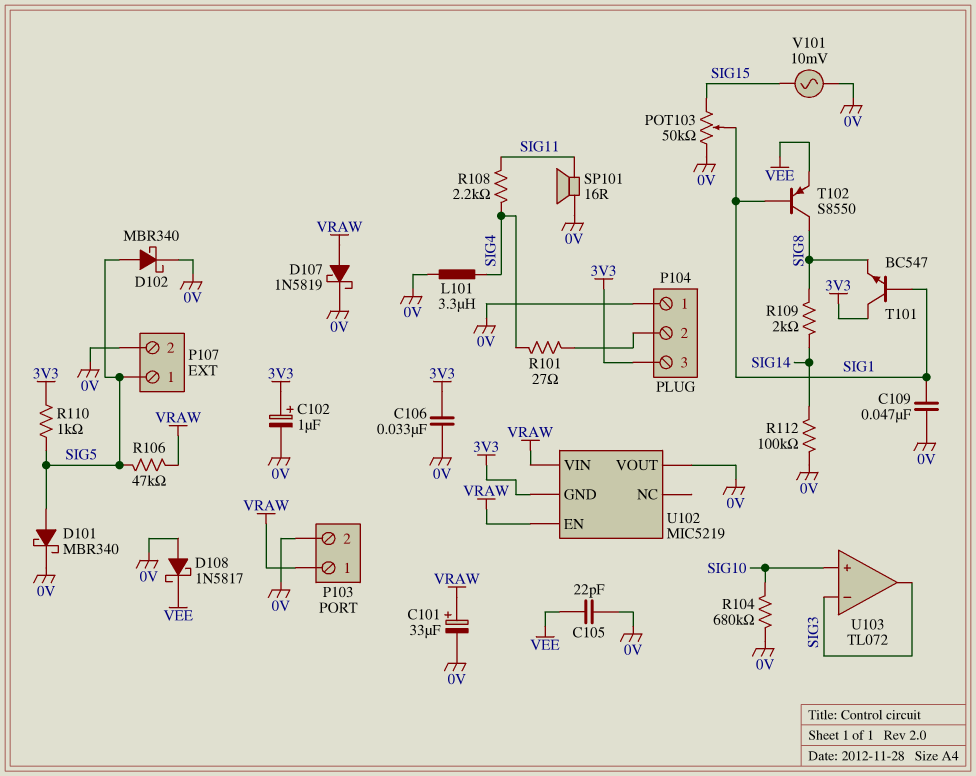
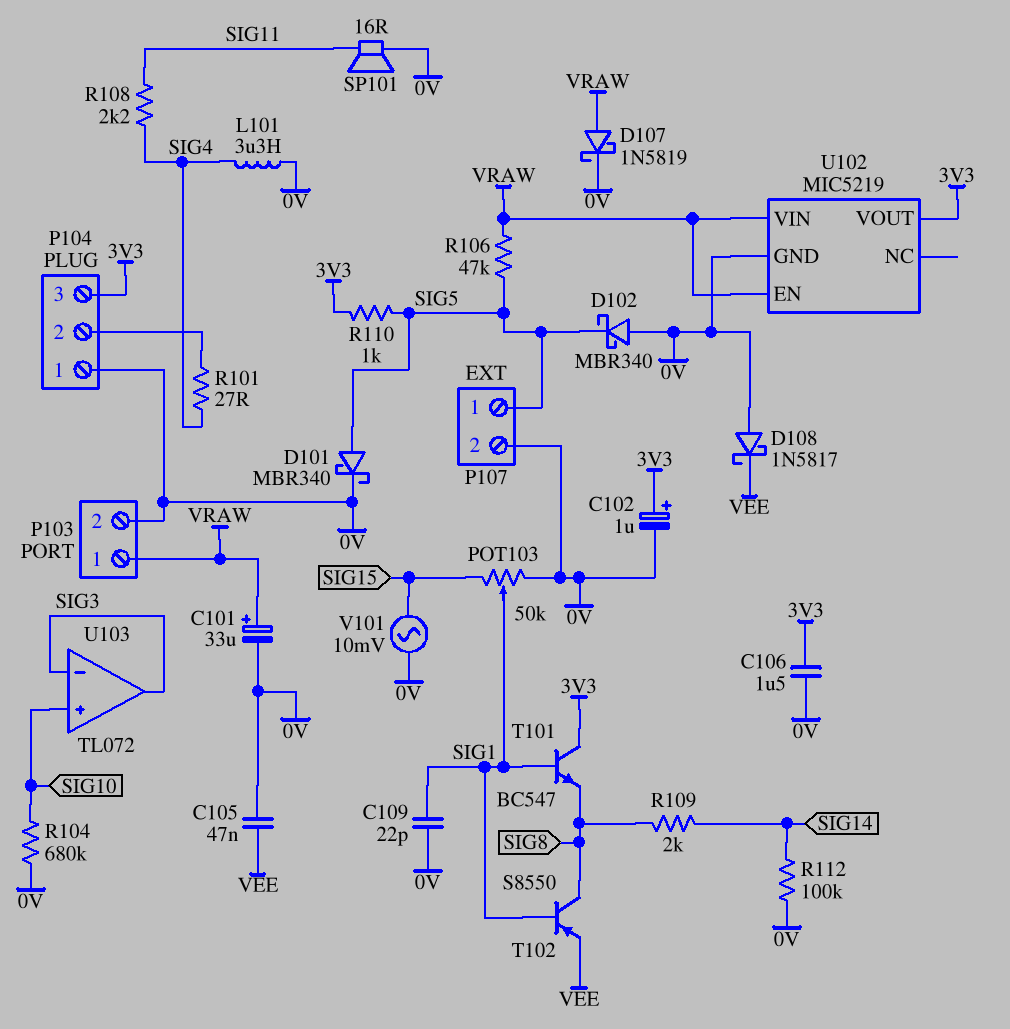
C105: 22pF (0V, VEE) -> 47nF (0V, VEE)
C106: 33nF (0V, 3V3) -> 1.5uF (0V, 3V3)
C109: 47nF (0V, SIG1) -> 22pF (0V, SIG1)
D102: schottky MBR340 (A SIG5, K 0V) -> schottky MBR340 (A 0V, K SIG5)
U102 pin GND: 3V3 -> 0V
U102 pin VOUT: 0V -> 3V3

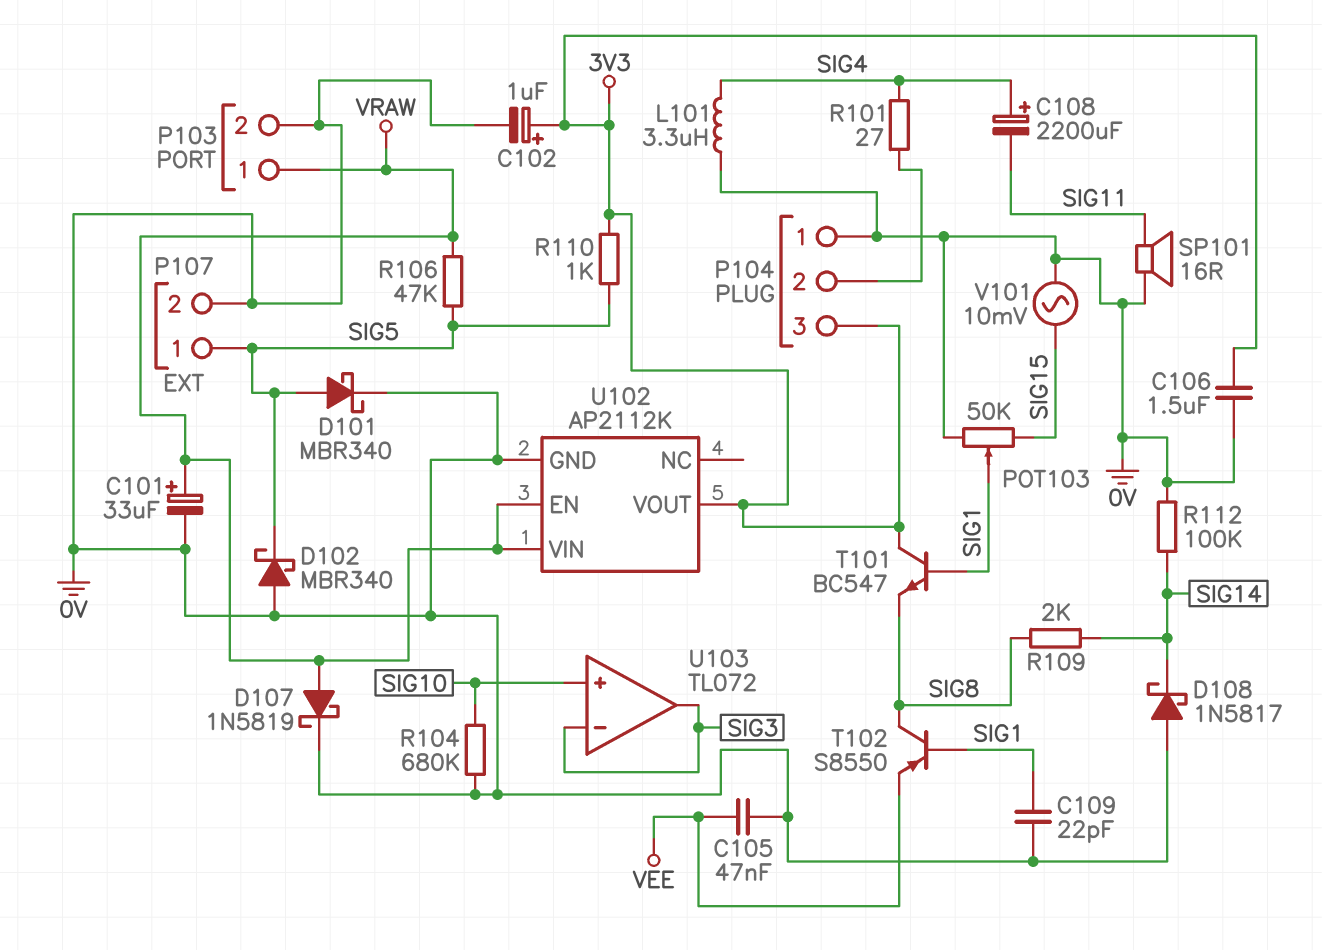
C108: none -> 2200uF (plus SIG4, minus SIG11)
D108: schottky 1N5817 (A 0V, K VEE) -> schottky 1N5817 (A 0V, K SIG14)
R108: 2.2k (SIG4, SIG11) -> none
U102: MIC5219 -> AP2112K

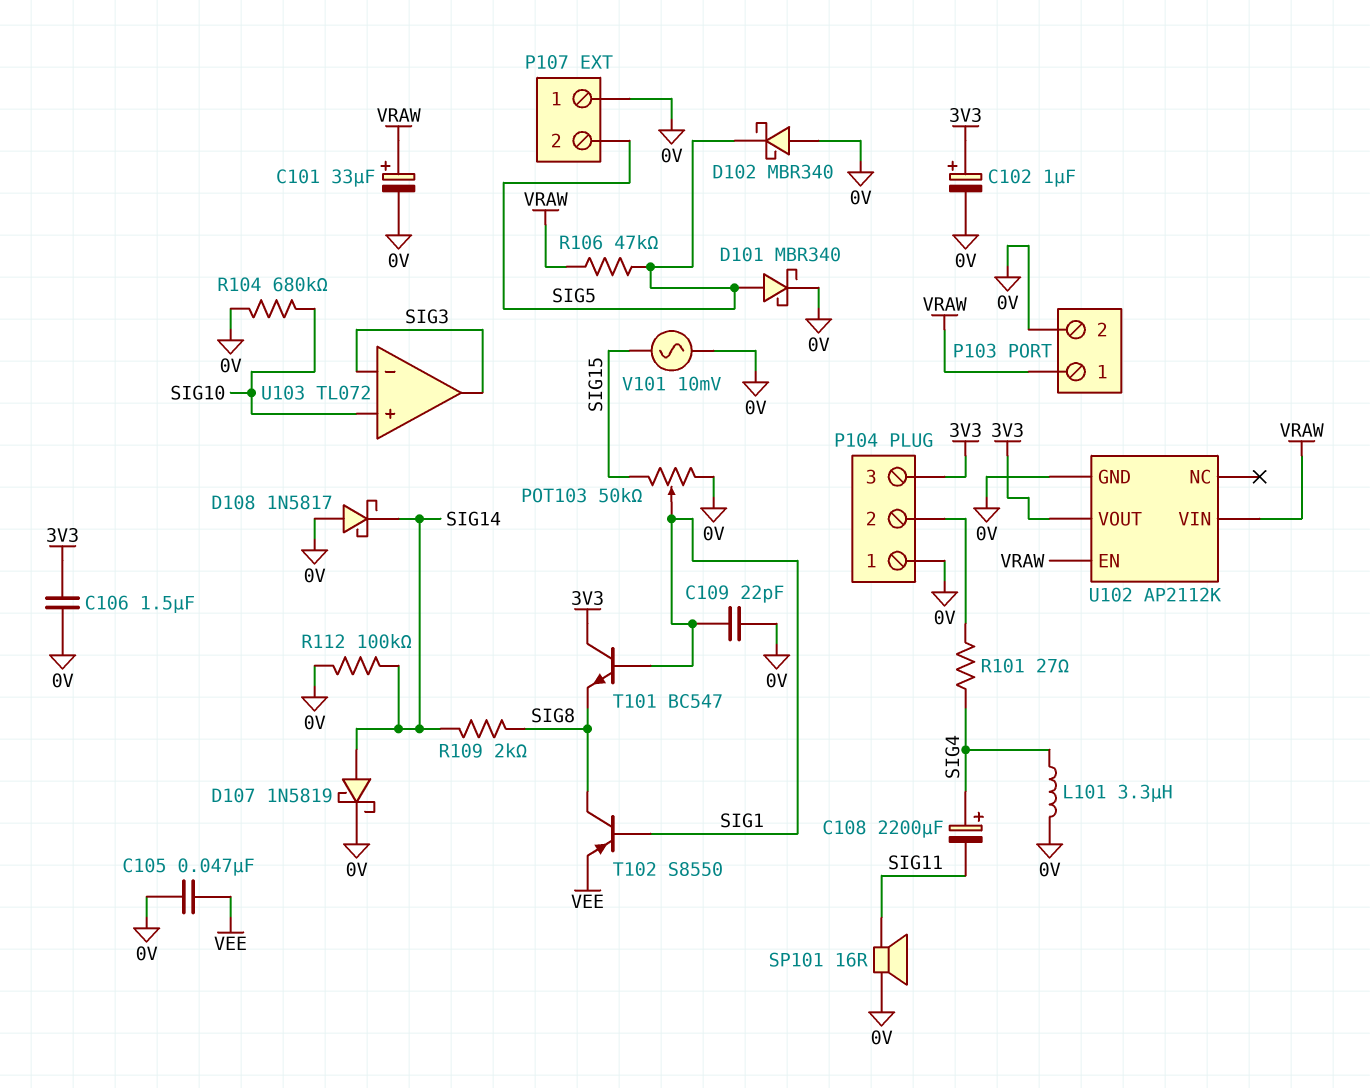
D107: schottky 1N5819 (A VRAW, K 0V) -> schottky 1N5819 (A SIG14, K 0V)
P107 pin 1: SIG5 -> 0V
P107 pin 2: 0V -> SIG5
R110: 1k (3V3, SIG5) -> none

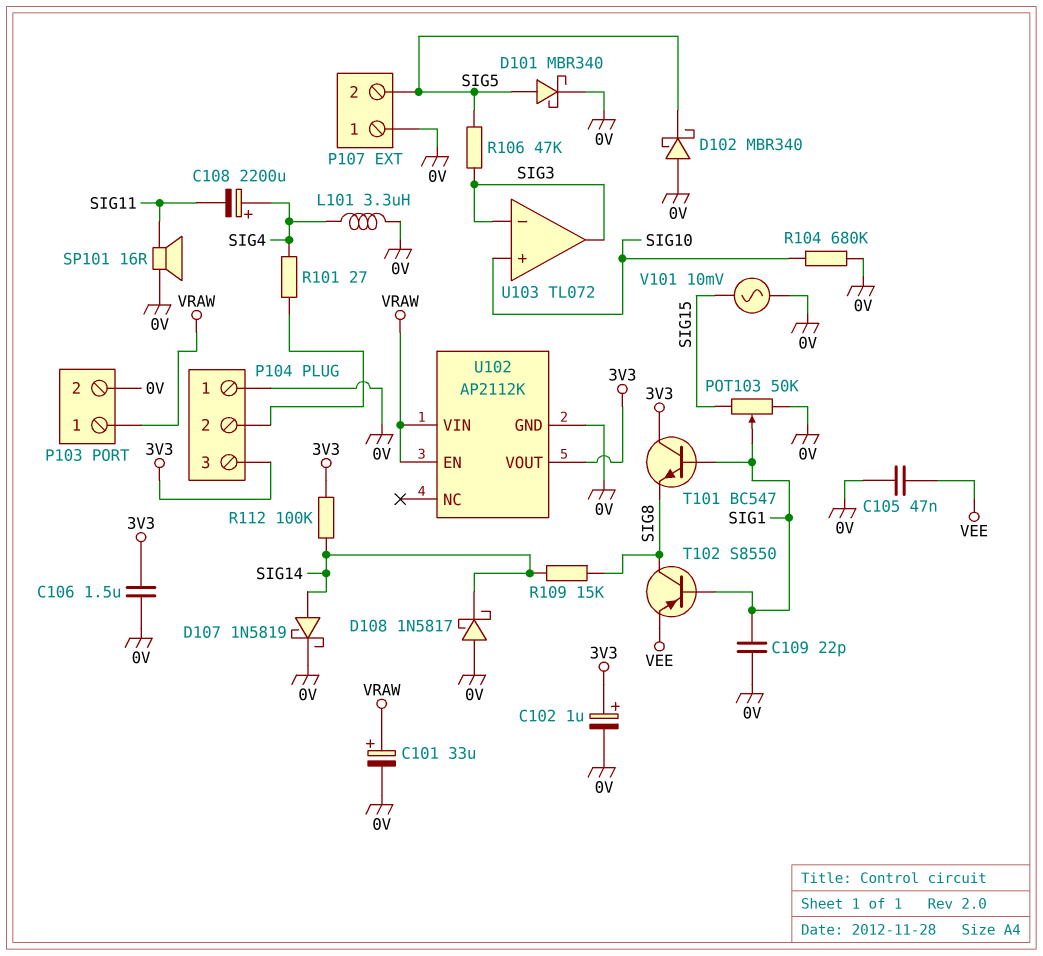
R106: 47k (SIG5, VRAW) -> 47k (SIG3, SIG5)
R109: 2k (SIG8, SIG14) -> 15k (SIG8, SIG14)
R112: 100k (0V, SIG14) -> 100k (3V3, SIG14)

